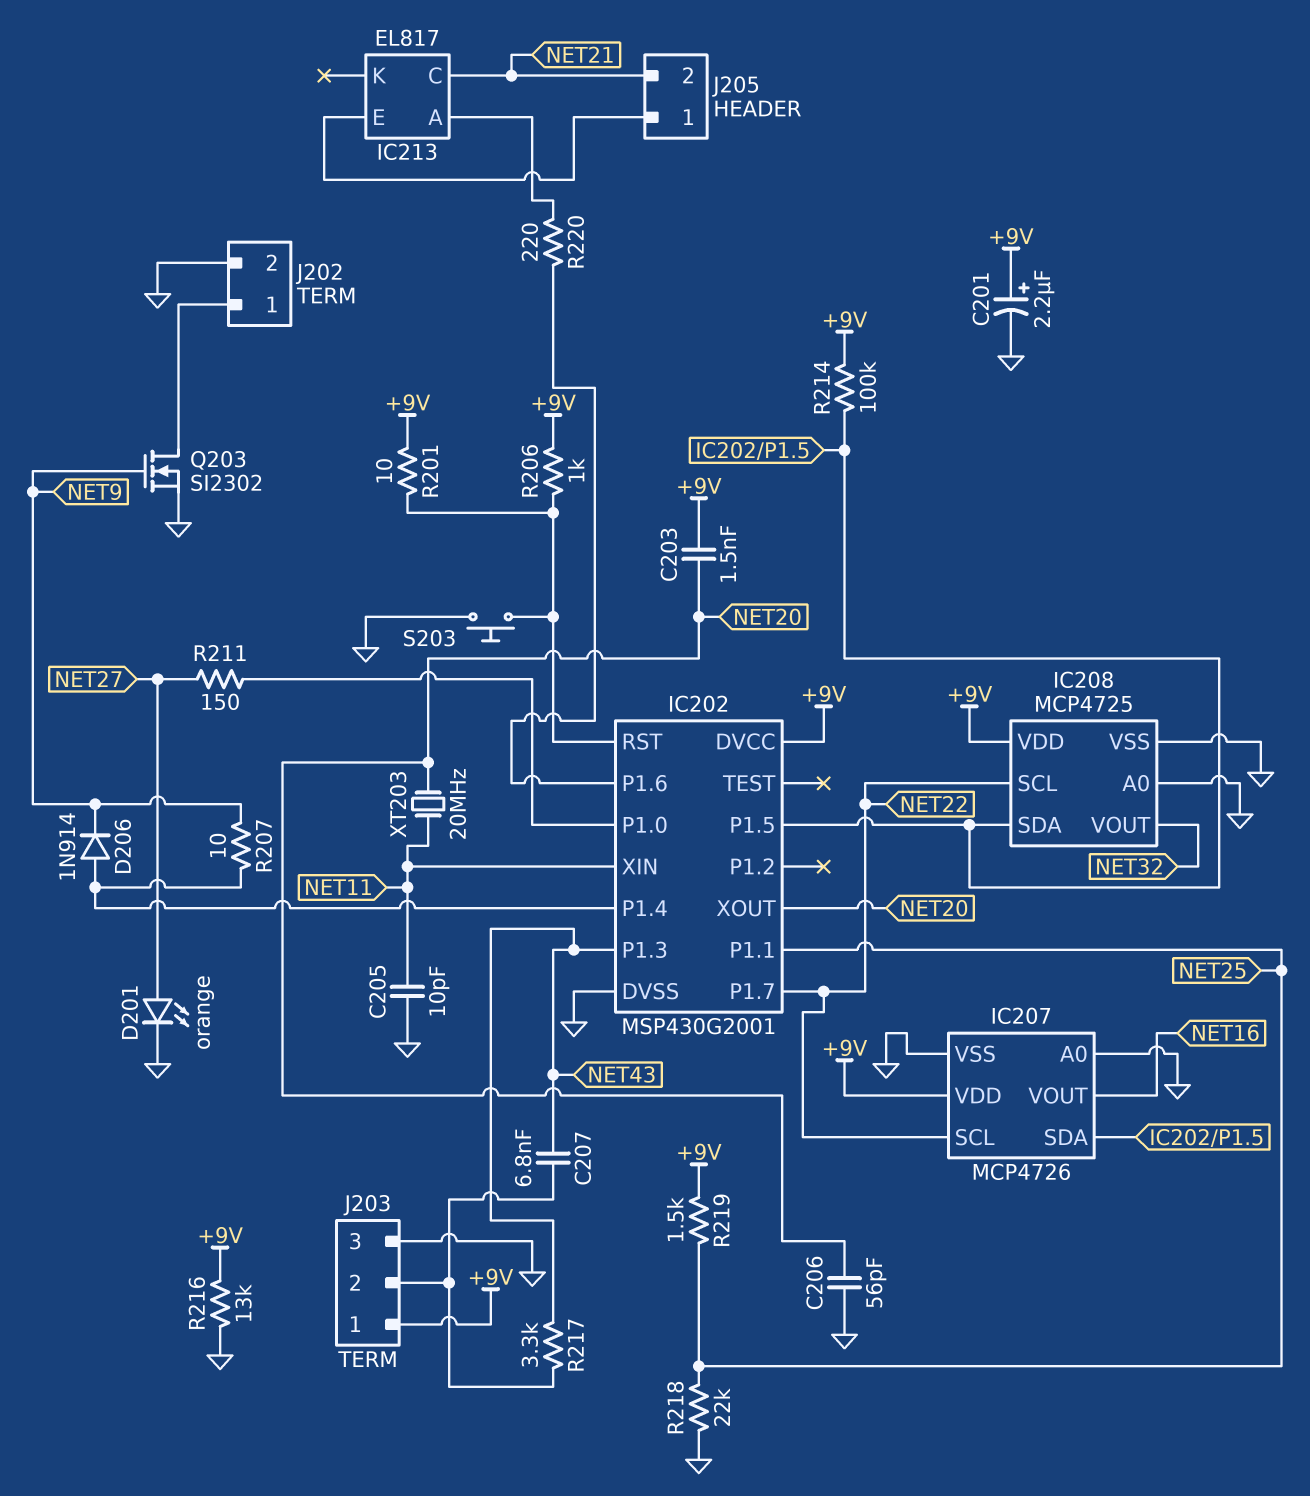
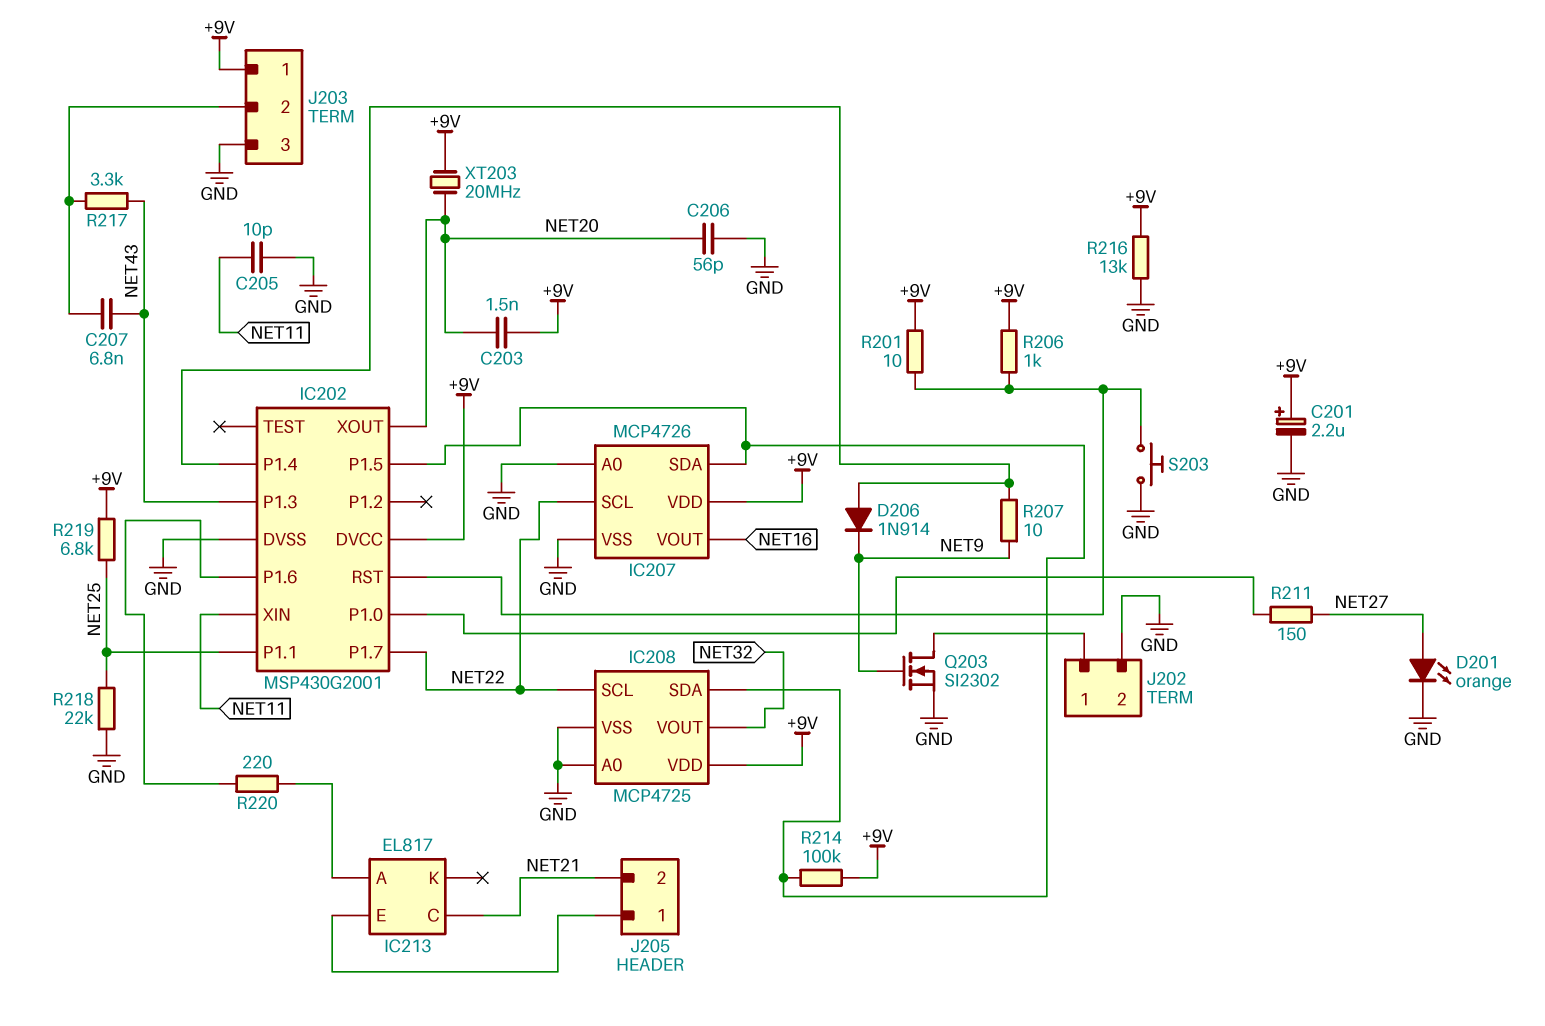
R219: 1.5k (+9V, NET25) -> 6.8k (+9V, NET25)
XT203: 20MHz (NET11, NET20) -> 20MHz (+9V, NET20)

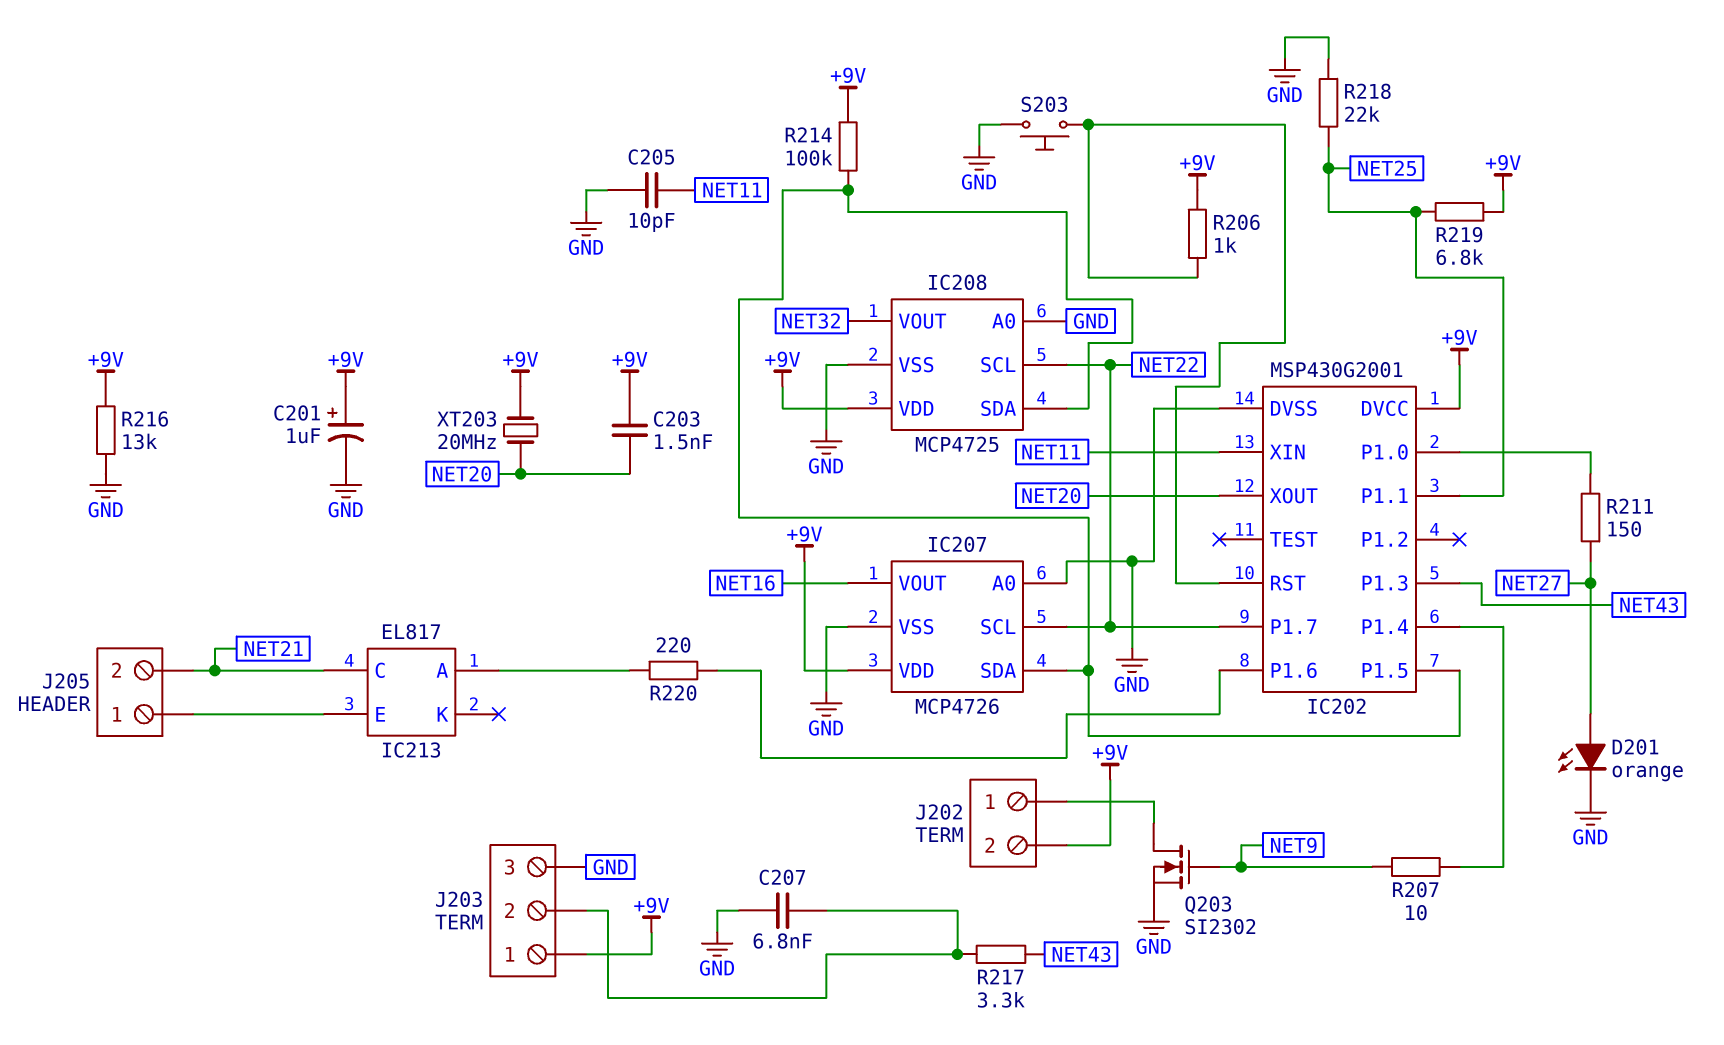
C201: 2.2uF (plus +9V, minus GND) -> 1uF (plus +9V, minus GND)
C206: 56pF (GND, NET20) -> none
C207: 6.8nF (J203/2, NET43) -> 6.8nF (GND, J203/2)
D206: diode 1N914 (A IC202/P1.4, K NET9) -> none
J202 pin 2: GND -> +9V
R201: 10 (+9V, IC202/RST) -> none

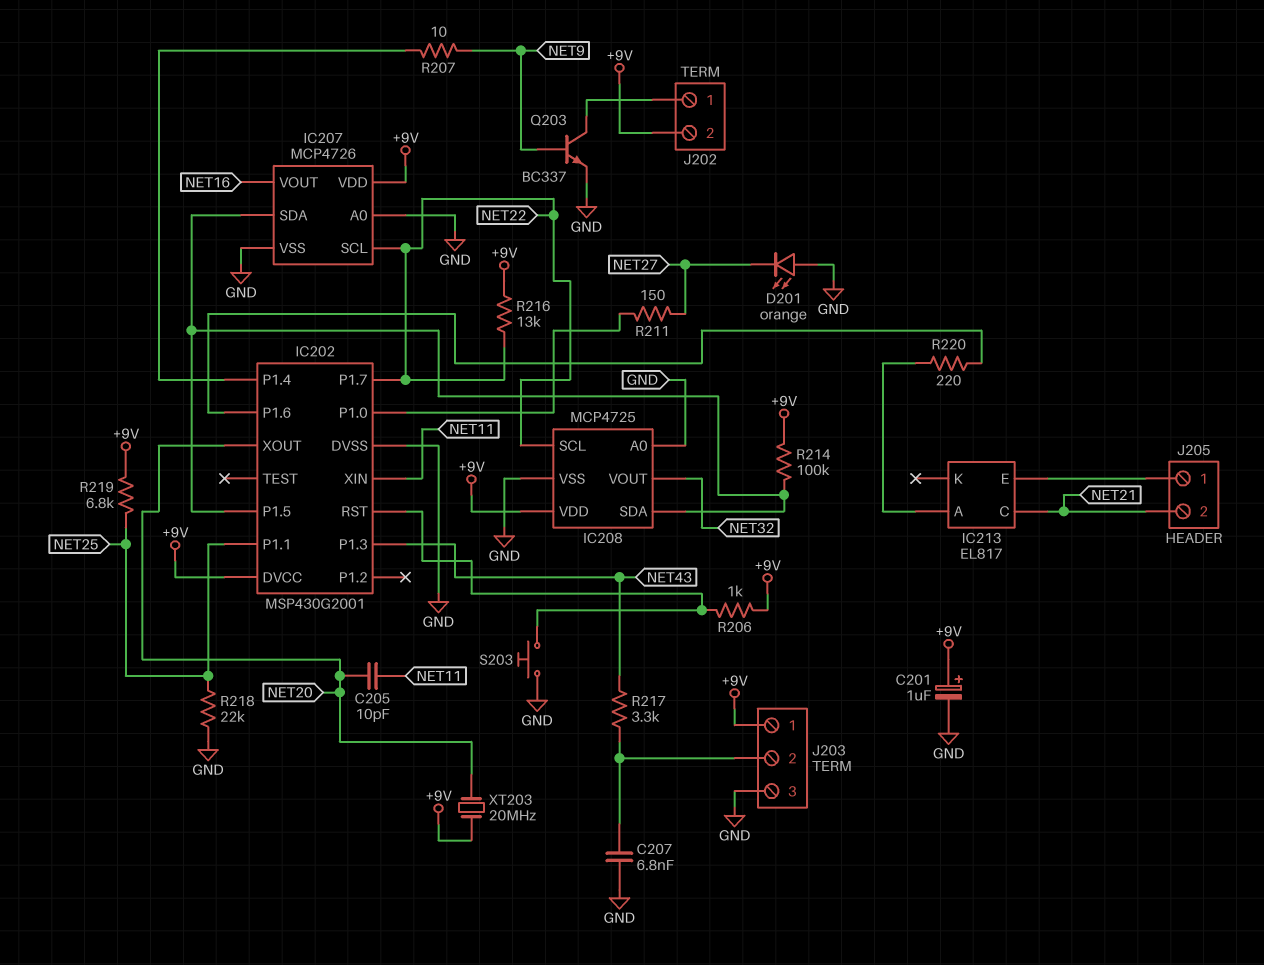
C203: 1.5nF (+9V, NET20) -> none
C205: 10pF (GND, NET11) -> 10pF (NET11, NET20)
D201: LED orange (A NET27, K GND) -> LED orange (A GND, K NET27)
Q203: NMOS SI2302 (G NET9, D J202/1, S GND) -> NPN BC337 (B NET9, C J202/1, E GND)
R216: 13k (+9V, GND) -> 13k (+9V, NET22)

